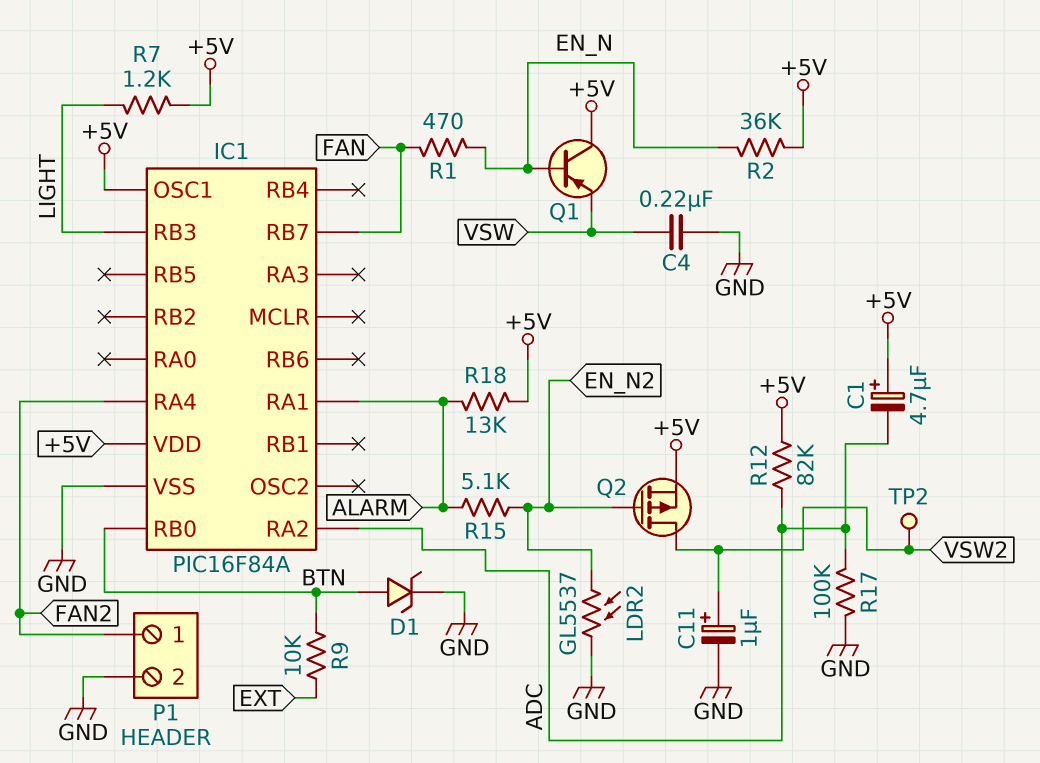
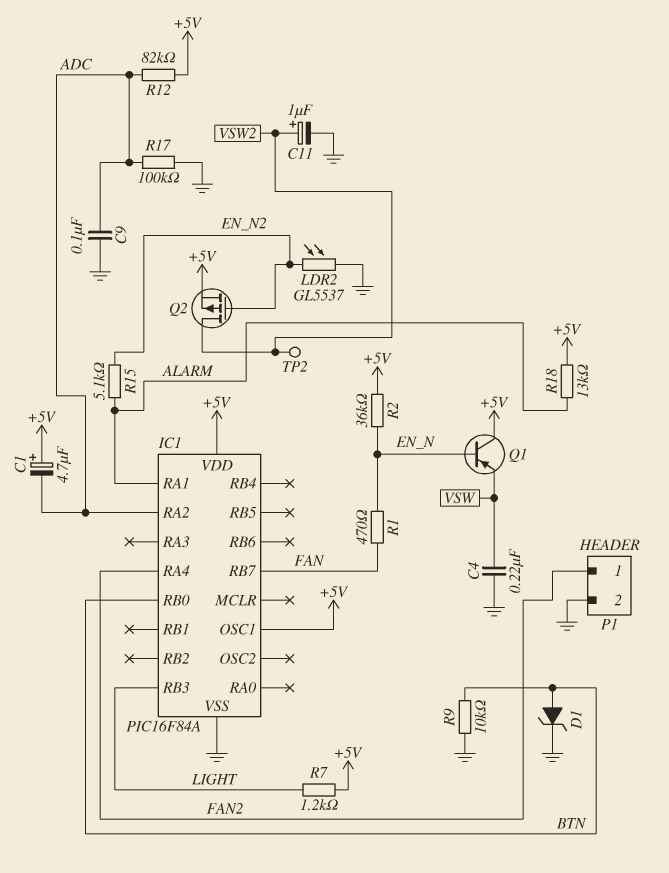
C9: none -> 100nF (ADC, GND)
R9: 10k (BTN, EXT) -> 10k (BTN, GND)

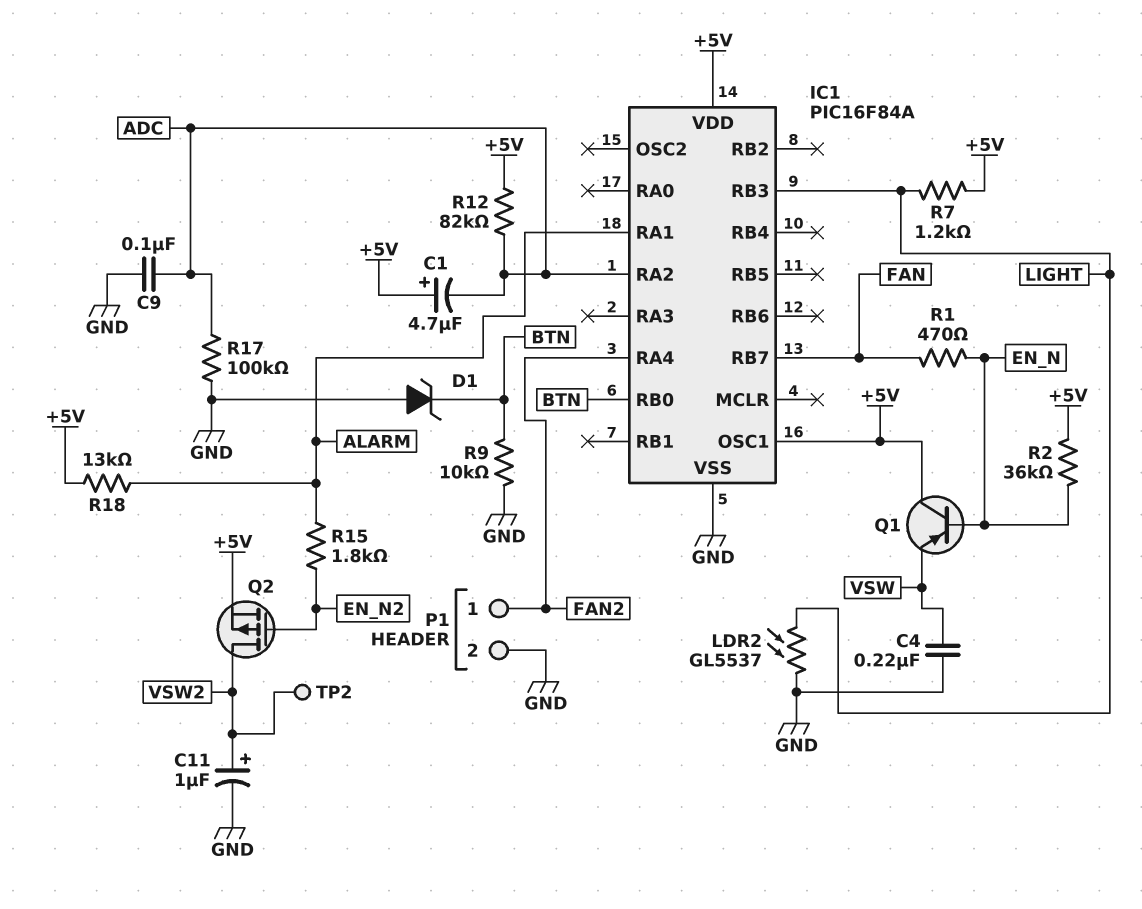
D1: zener (A BTN, K GND) -> zener (A GND, K BTN)
LDR2: GL5537 (EN_N2, GND) -> GL5537 (GND, LIGHT)
R15: 5.1k (ALARM, EN_N2) -> 1.8k (ALARM, EN_N2)

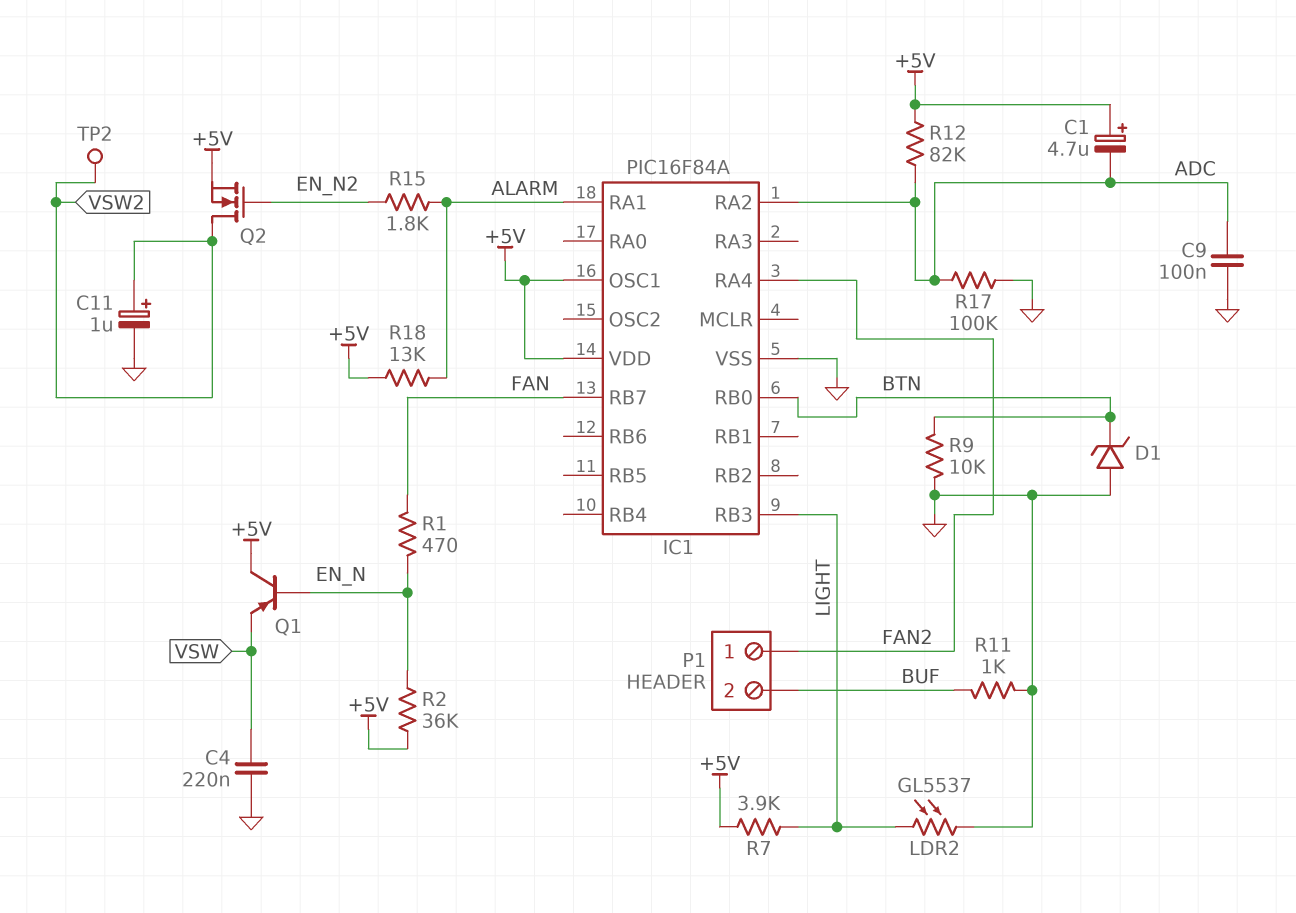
P1 pin 2: GND -> BUF
Q2: PMOS (G EN_N2, D VSW2, S +5V) -> NMOS (G EN_N2, D VSW2, S +5V)
R7: 1.2k (+5V, LIGHT) -> 3.9k (+5V, LIGHT)
R11: none -> 1k (BUF, GND)

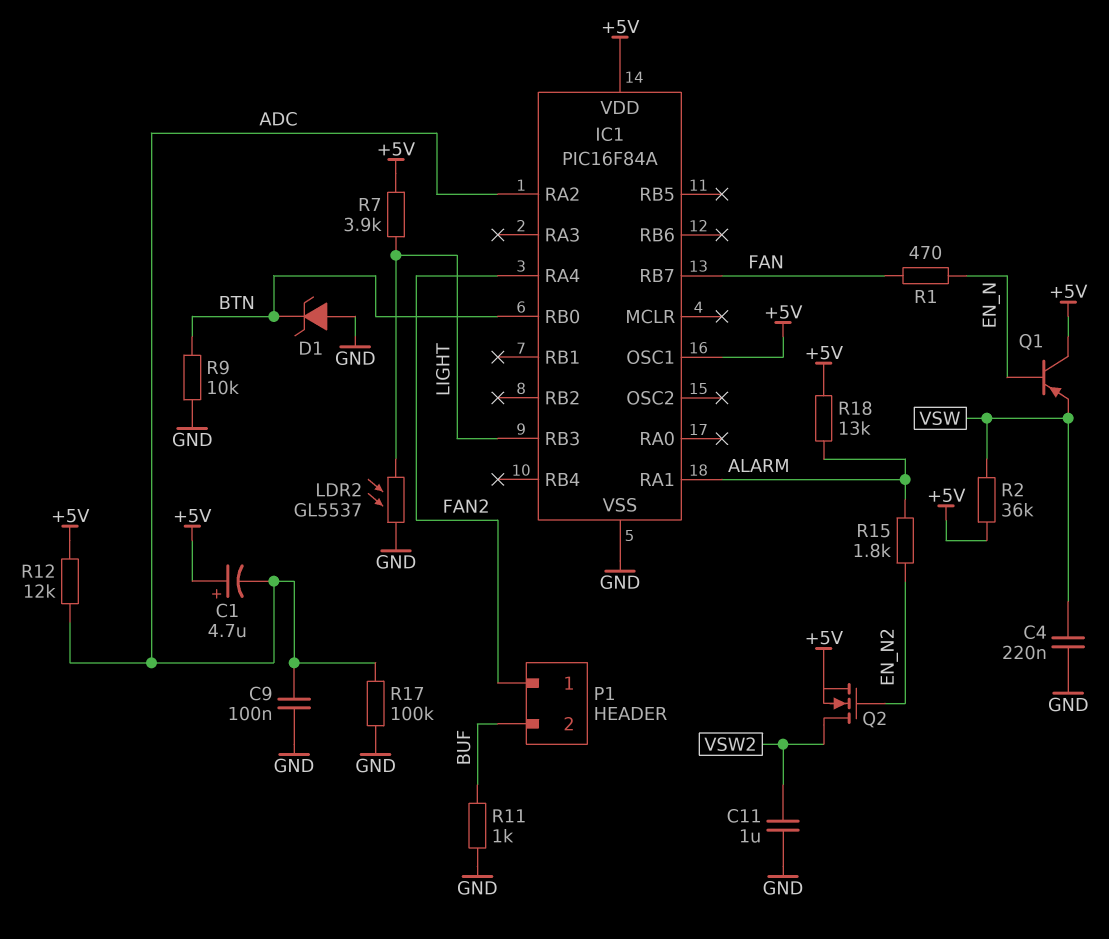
C11: 1uF (plus VSW2, minus GND) -> 1uF (GND, VSW2)
R2: 36k (+5V, EN_N) -> 36k (+5V, VSW)
R12: 82k (+5V, ADC) -> 12k (+5V, ADC)
TP2: test point (VSW2) -> none

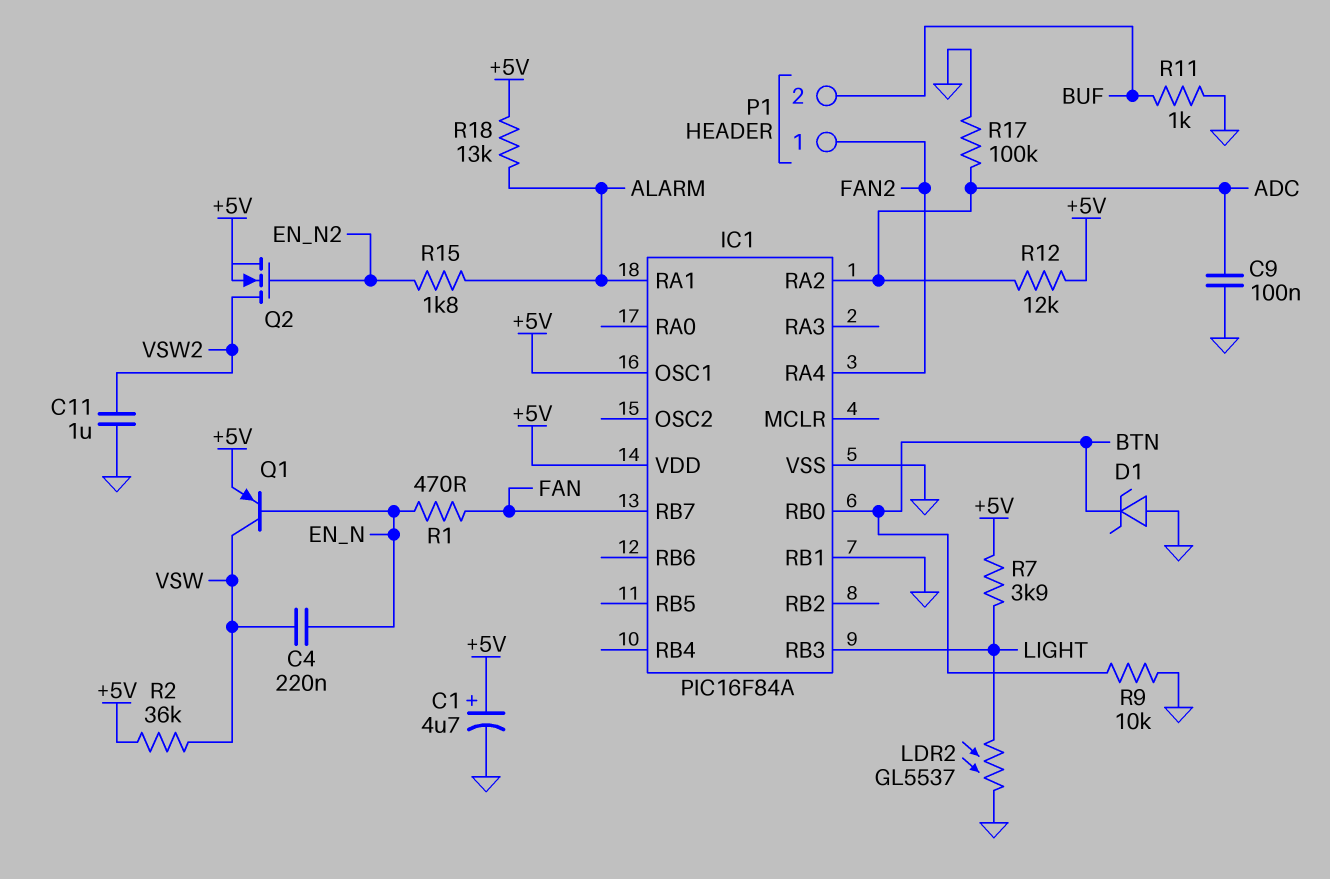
C1: 4.7uF (plus +5V, minus ADC) -> 4.7uF (plus +5V, minus GND)
C4: 220nF (GND, VSW) -> 220nF (EN_N, VSW)
IC1 pin RB1: none -> GND
Q1: PNP (B EN_N, C +5V, E VSW) -> PNP (B EN_N, C VSW, E +5V)

